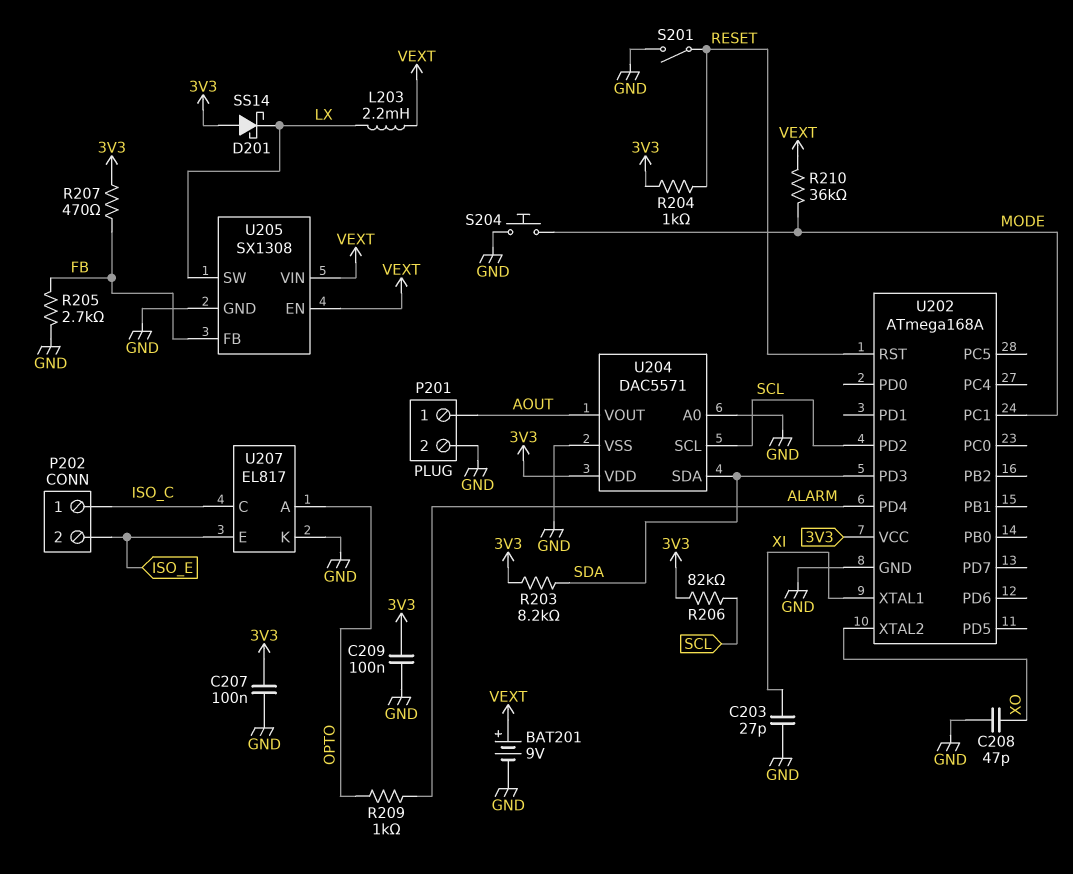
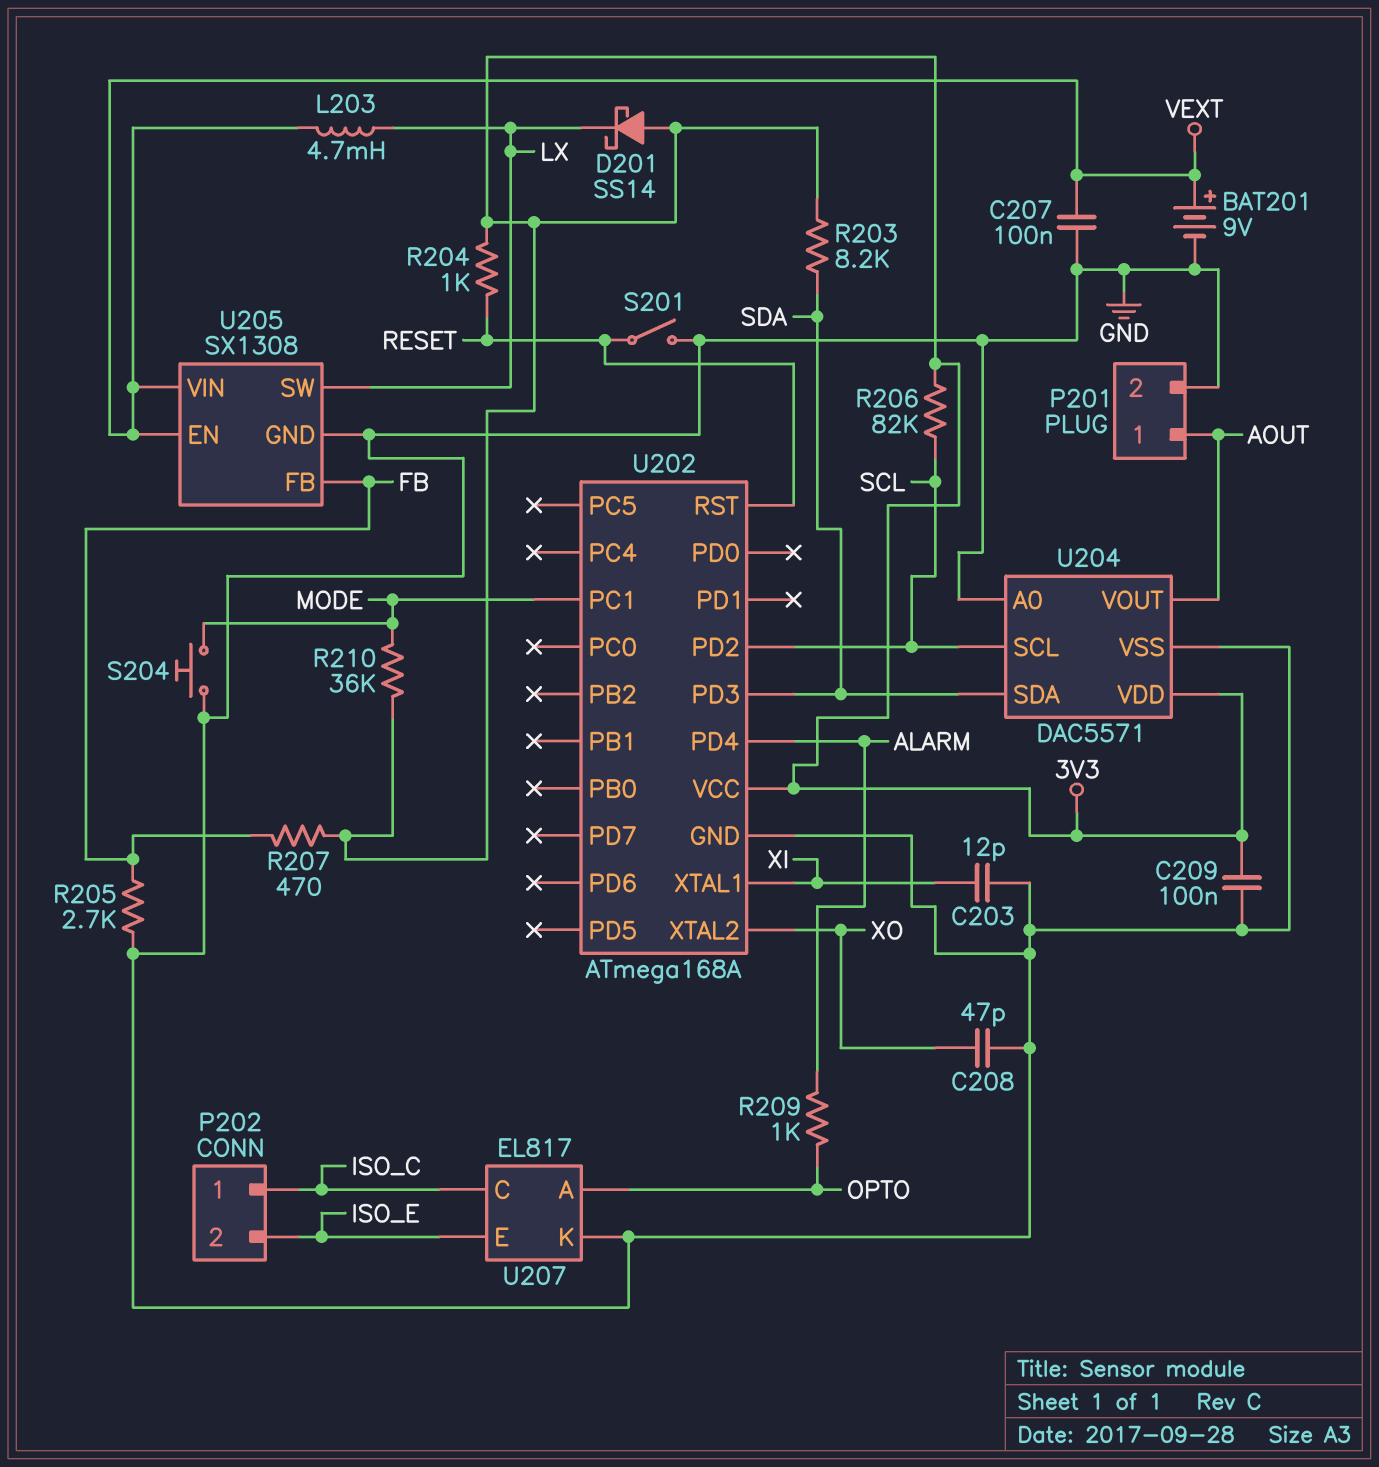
C203: 27pF (GND, XI) -> 12pF (GND, XI)
C207: 100nF (3V3, GND) -> 100nF (GND, VEXT)
L203: 2.2mH (LX, VEXT) -> 4.7mH (LX, VEXT)
R210: 36k (MODE, VEXT) -> 36k (3V3, MODE)

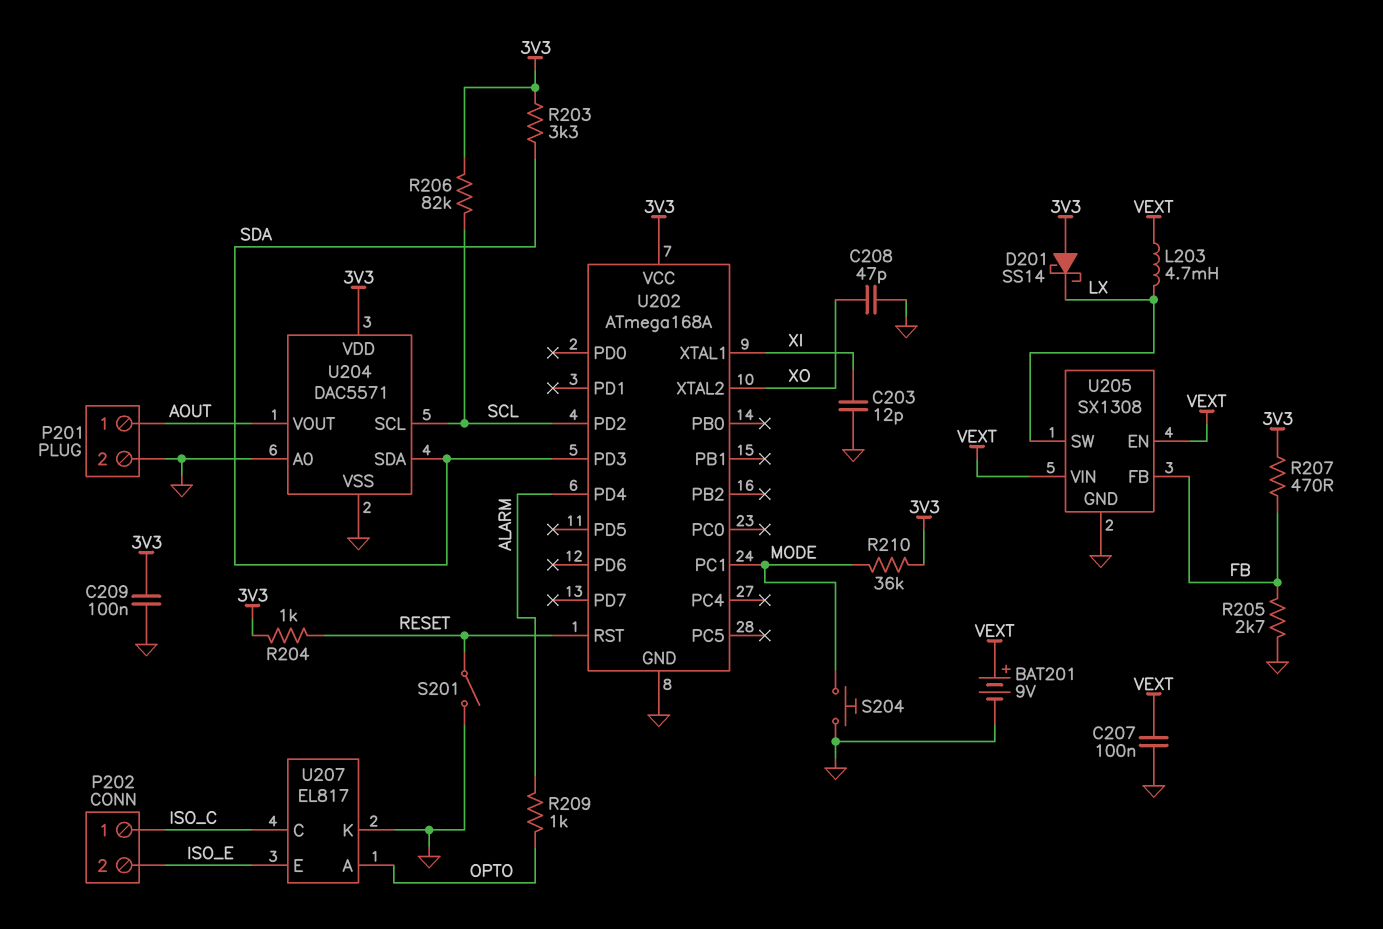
R203: 8.2k (3V3, SDA) -> 3.3k (3V3, SDA)

